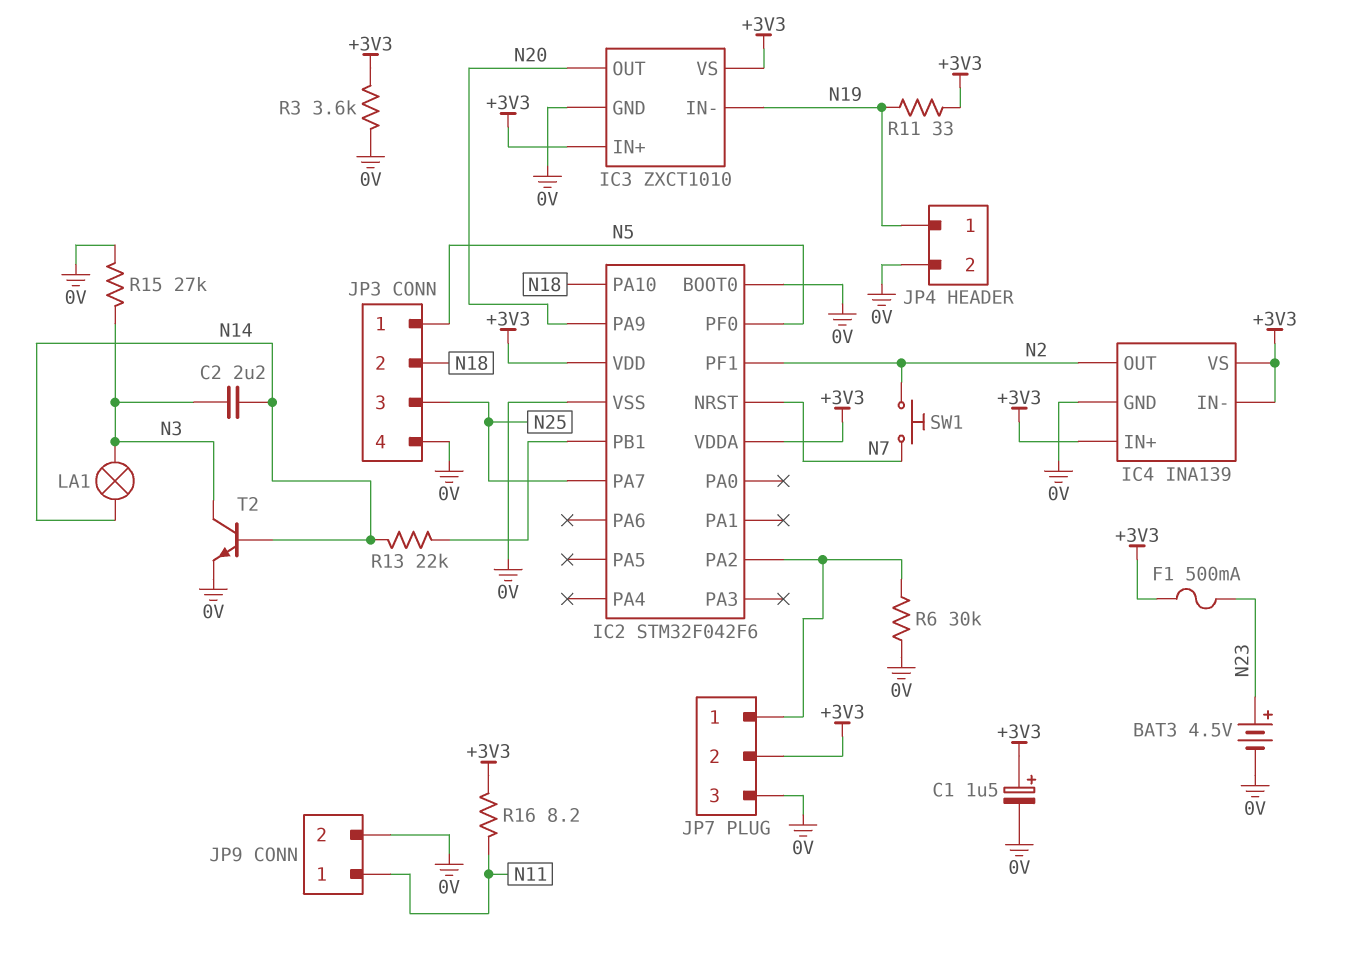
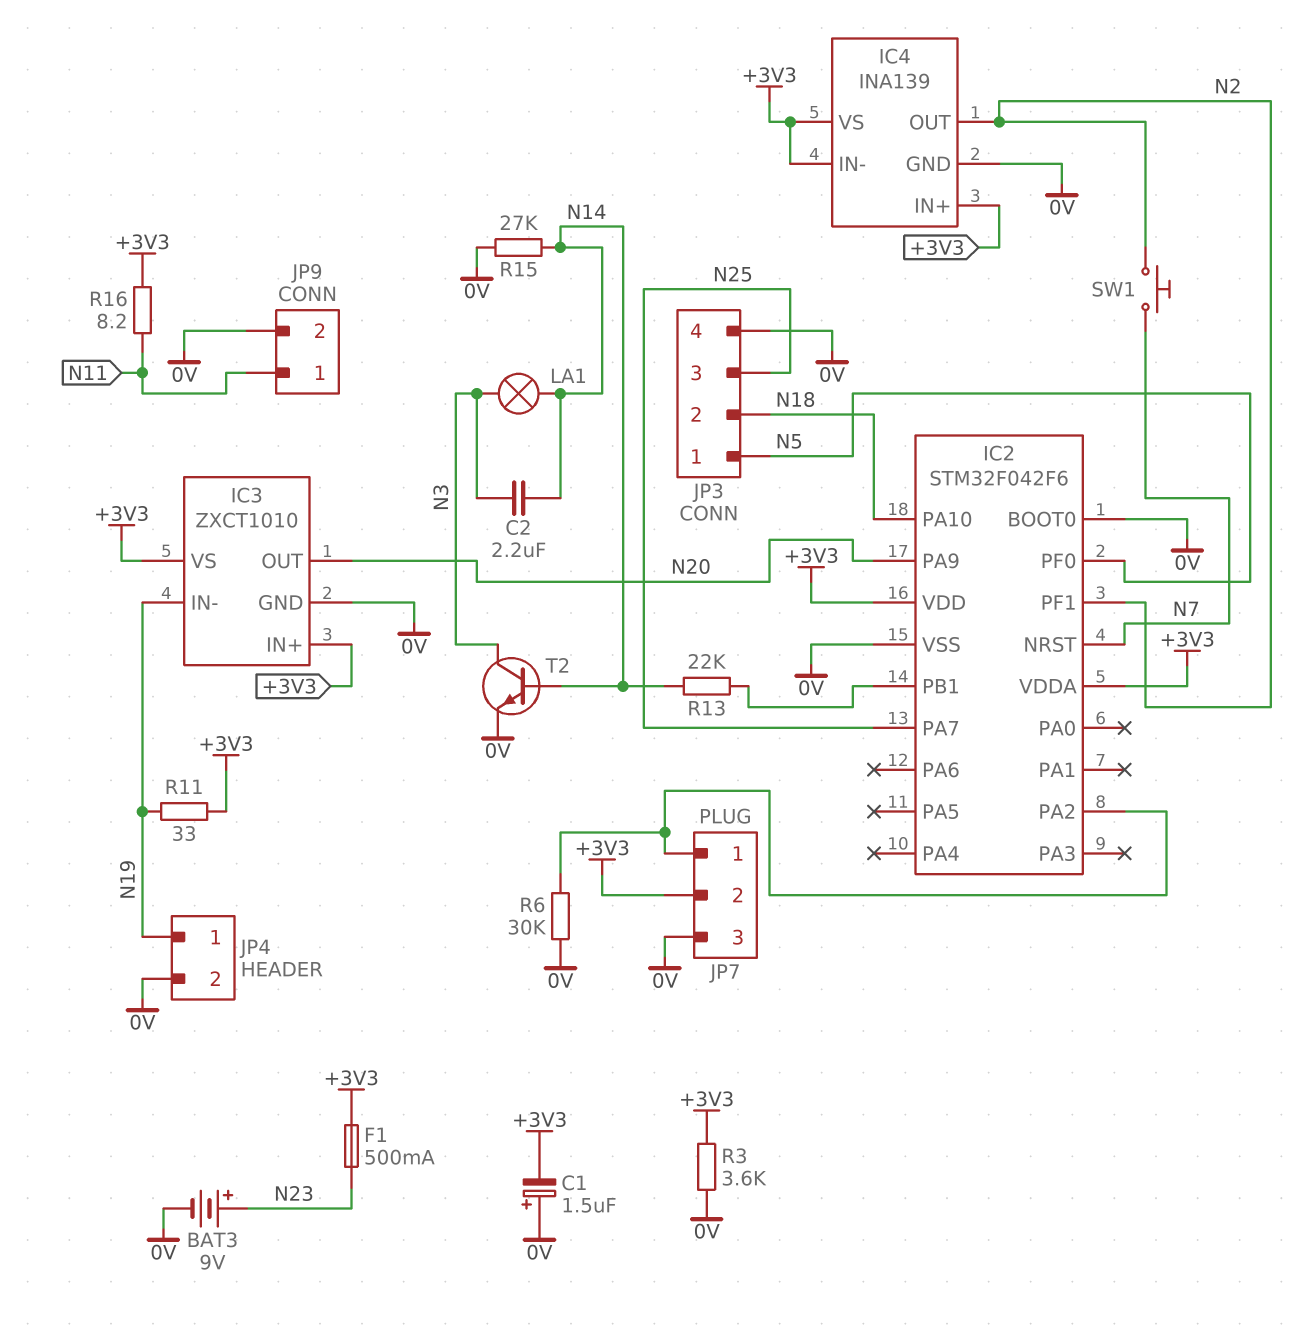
BAT3: 4.5V (plus N23, minus 0V) -> 9V (plus N23, minus 0V)
C1: 1.5uF (plus +3V3, minus 0V) -> 1.5uF (plus 0V, minus +3V3)
R15: 27k (0V, N3) -> 27k (0V, N14)

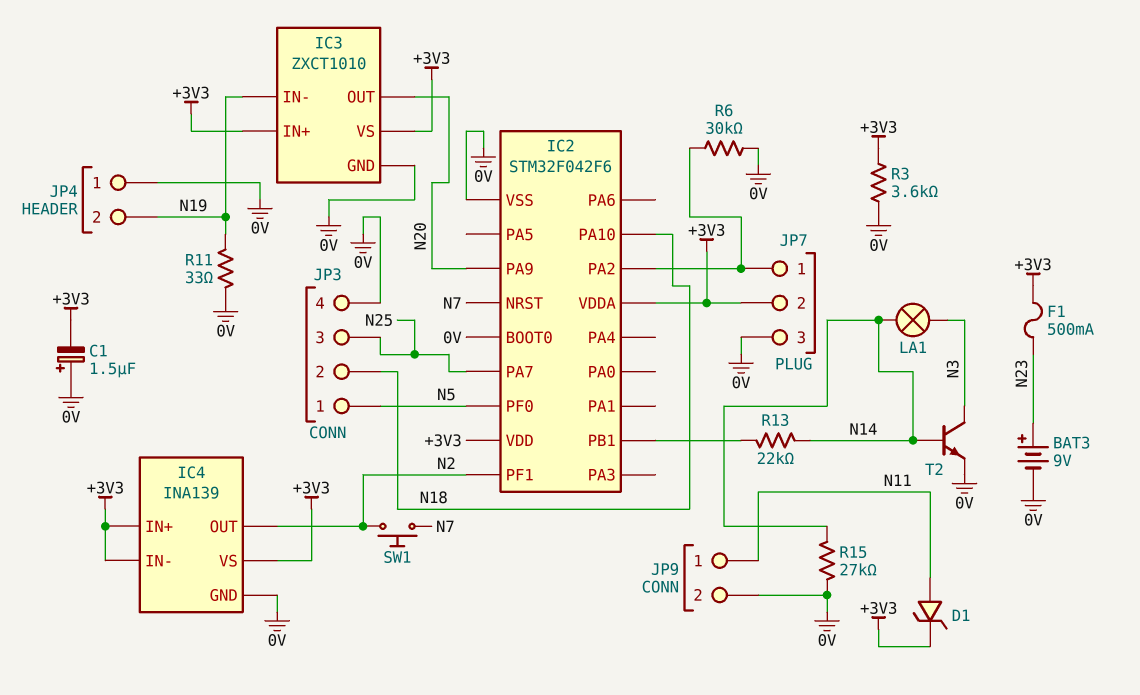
C2: 2.2uF (N3, N14) -> none
D1: none -> zener (A N11, K +3V3)
JP4 pin 1: N19 -> 0V
JP4 pin 2: 0V -> N19
R11: 33 (+3V3, N19) -> 33 (0V, N19)
R16: 8.2 (+3V3, N11) -> none

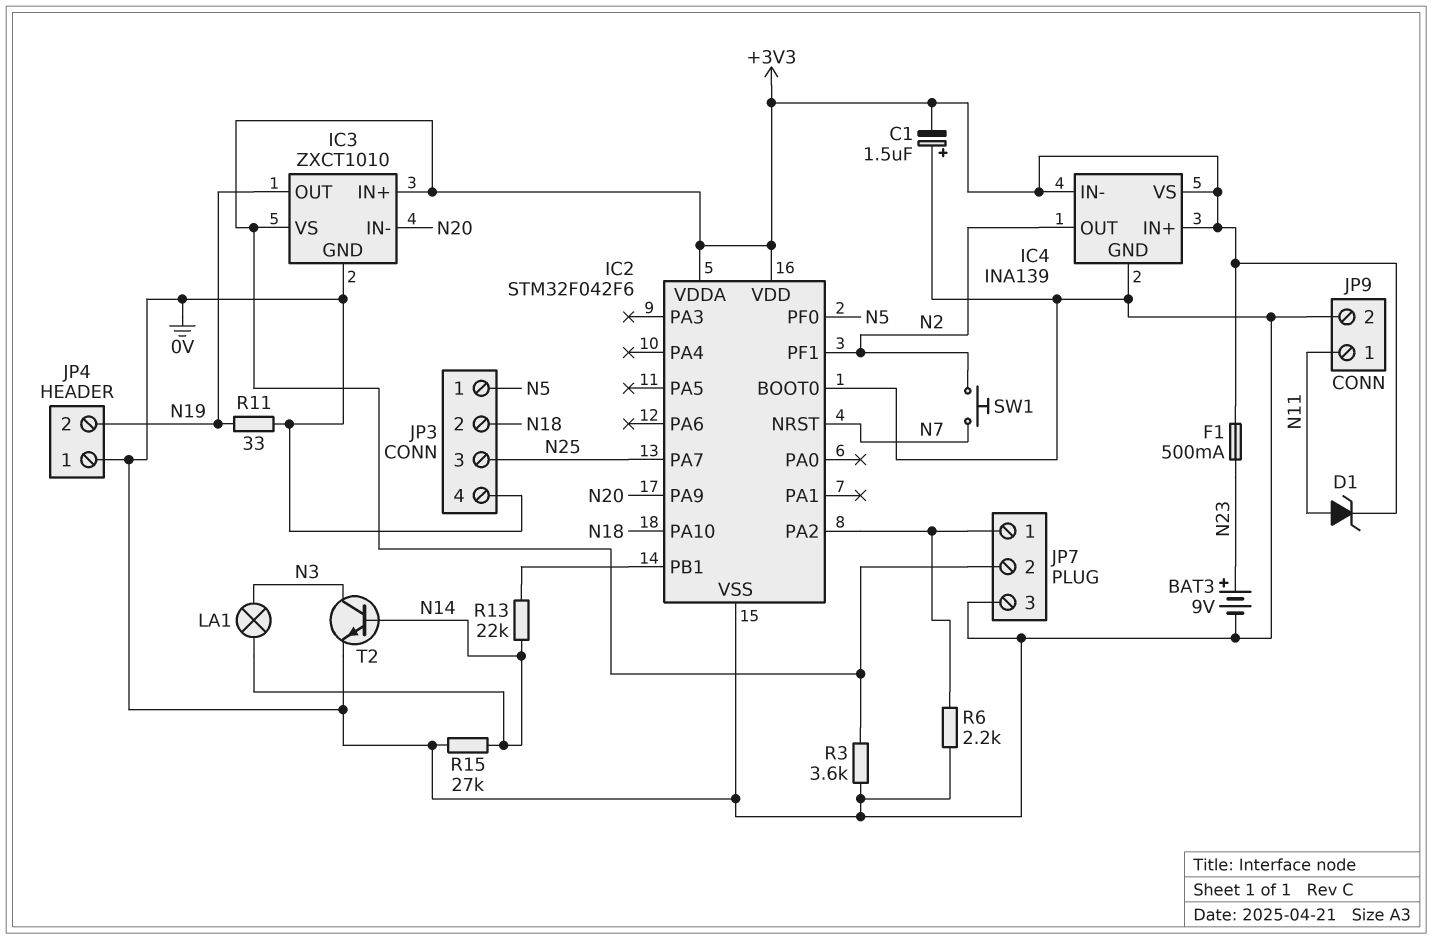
IC3 pin IN-: N19 -> N20
IC3 pin OUT: N20 -> N19
R6: 30k (0V, IC2/PA2) -> 2.2k (0V, IC2/PA2)

